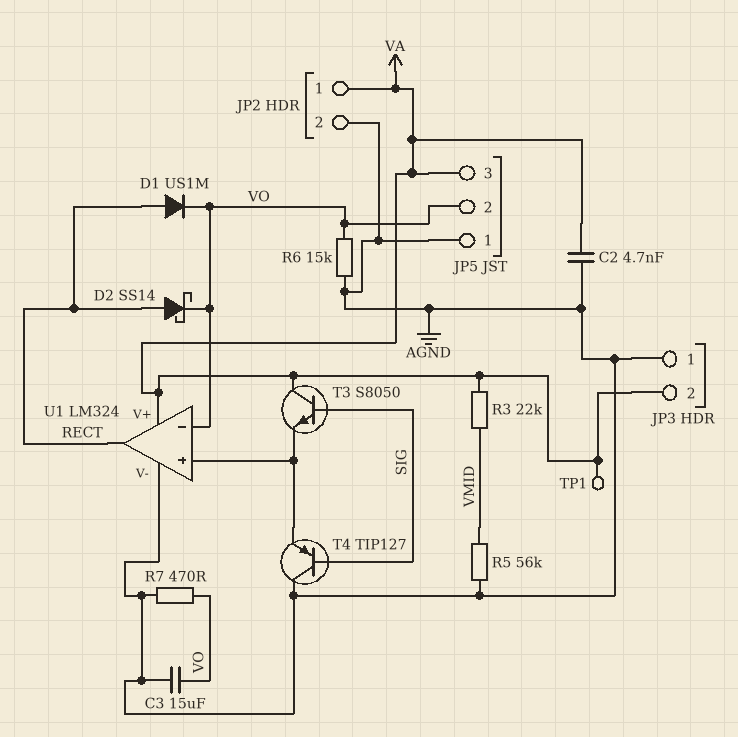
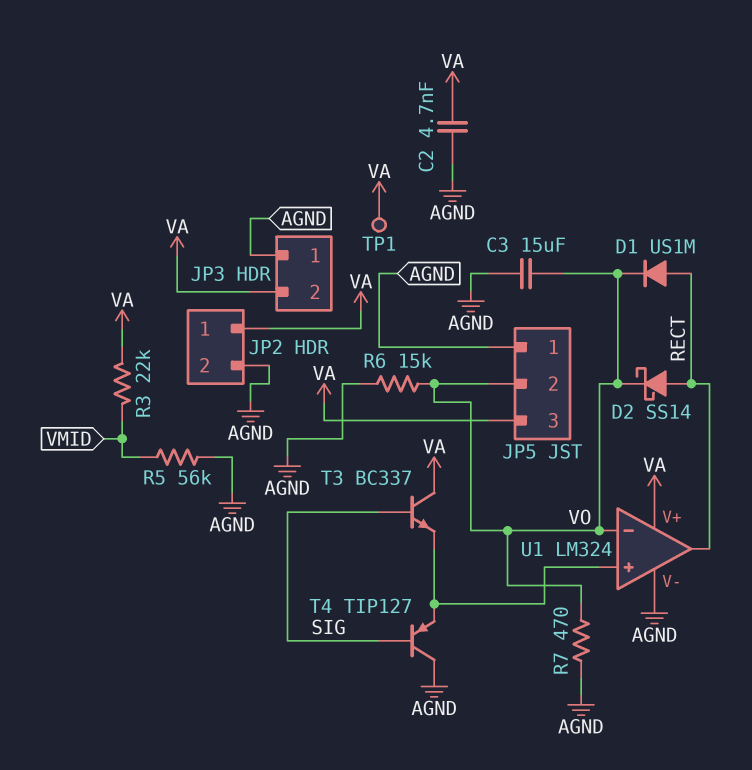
T3: NPN S8050 (B SIG, C VA, E U1/in+) -> NPN BC337 (B SIG, C VA, E U1/in+)

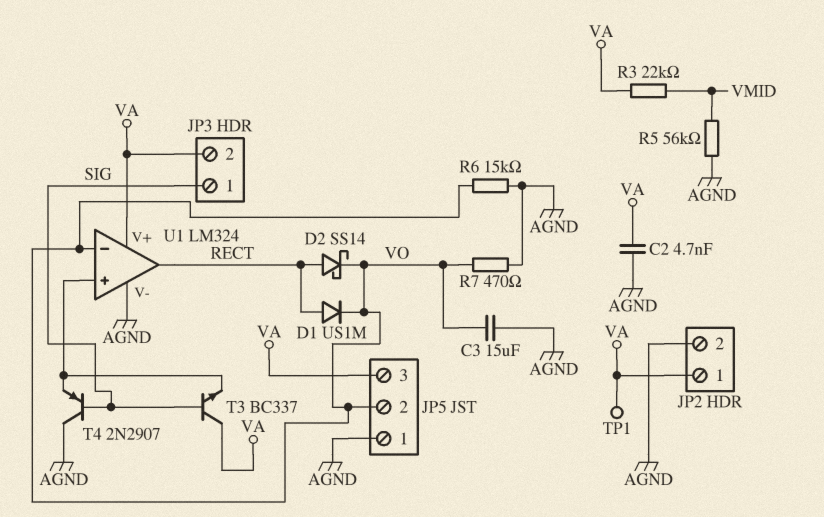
JP3 pin 1: AGND -> SIG
T4: PNP TIP127 (B SIG, C AGND, E U1/in+) -> PNP 2N2907 (B SIG, C AGND, E U1/in+)

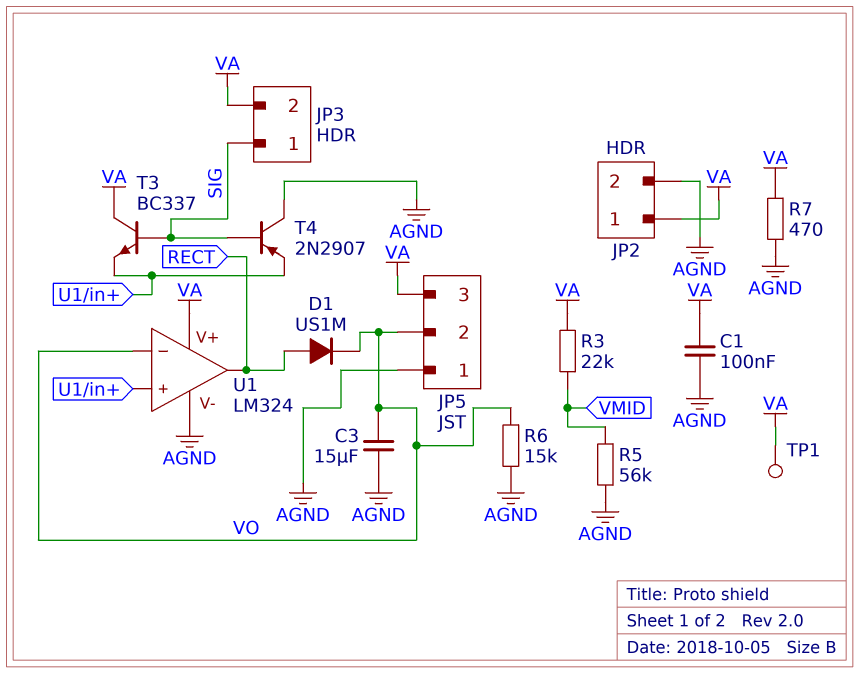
C1: none -> 100nF (AGND, VA)
C2: 4.7nF (AGND, VA) -> none
D2: schottky SS14 (A RECT, K VO) -> none
R7: 470 (AGND, VO) -> 470 (AGND, VA)

